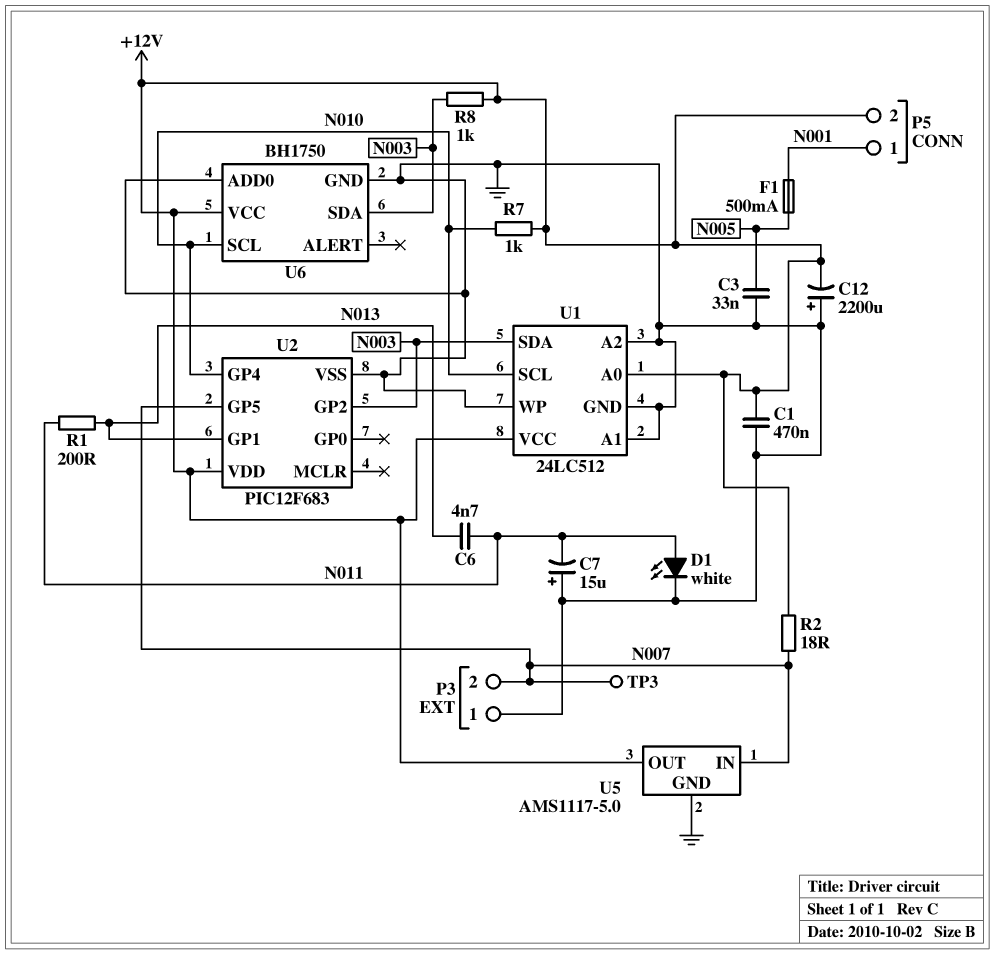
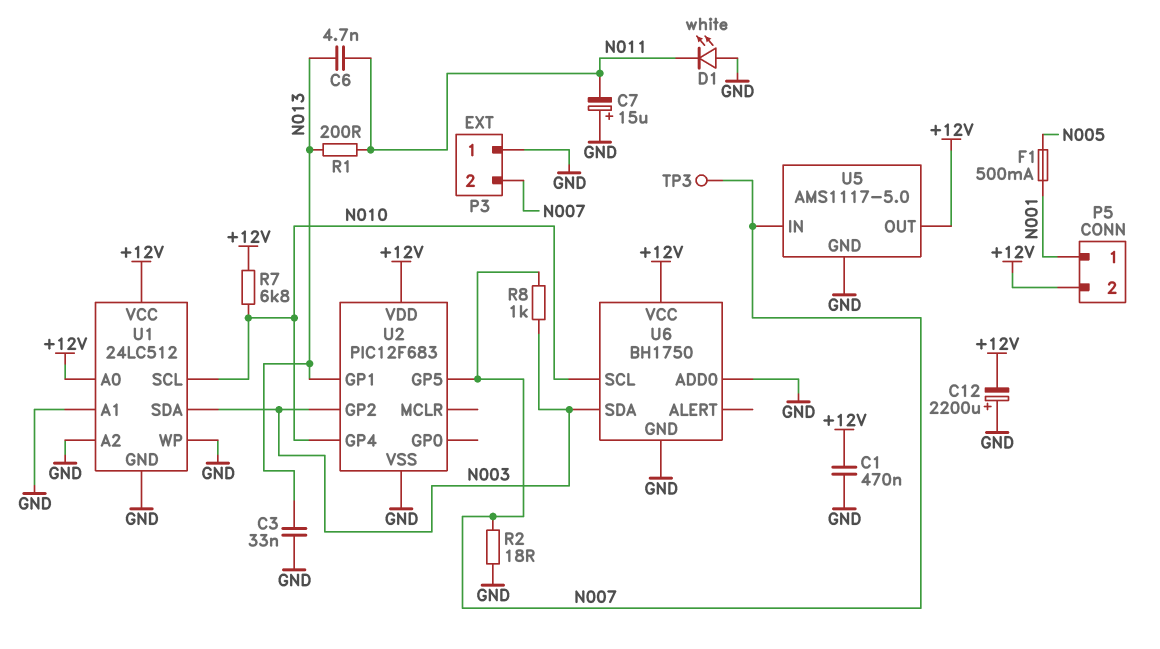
C3: 33nF (GND, N005) -> 33nF (GND, N013)
D1: LED white (A N011, K GND) -> LED white (A GND, K N011)
R2: 18 (+12V, N007) -> 18 (GND, N007)
R7: 1k (+12V, N010) -> 6.8k (+12V, N010)
R8: 1k (+12V, N003) -> 1k (N003, N007)

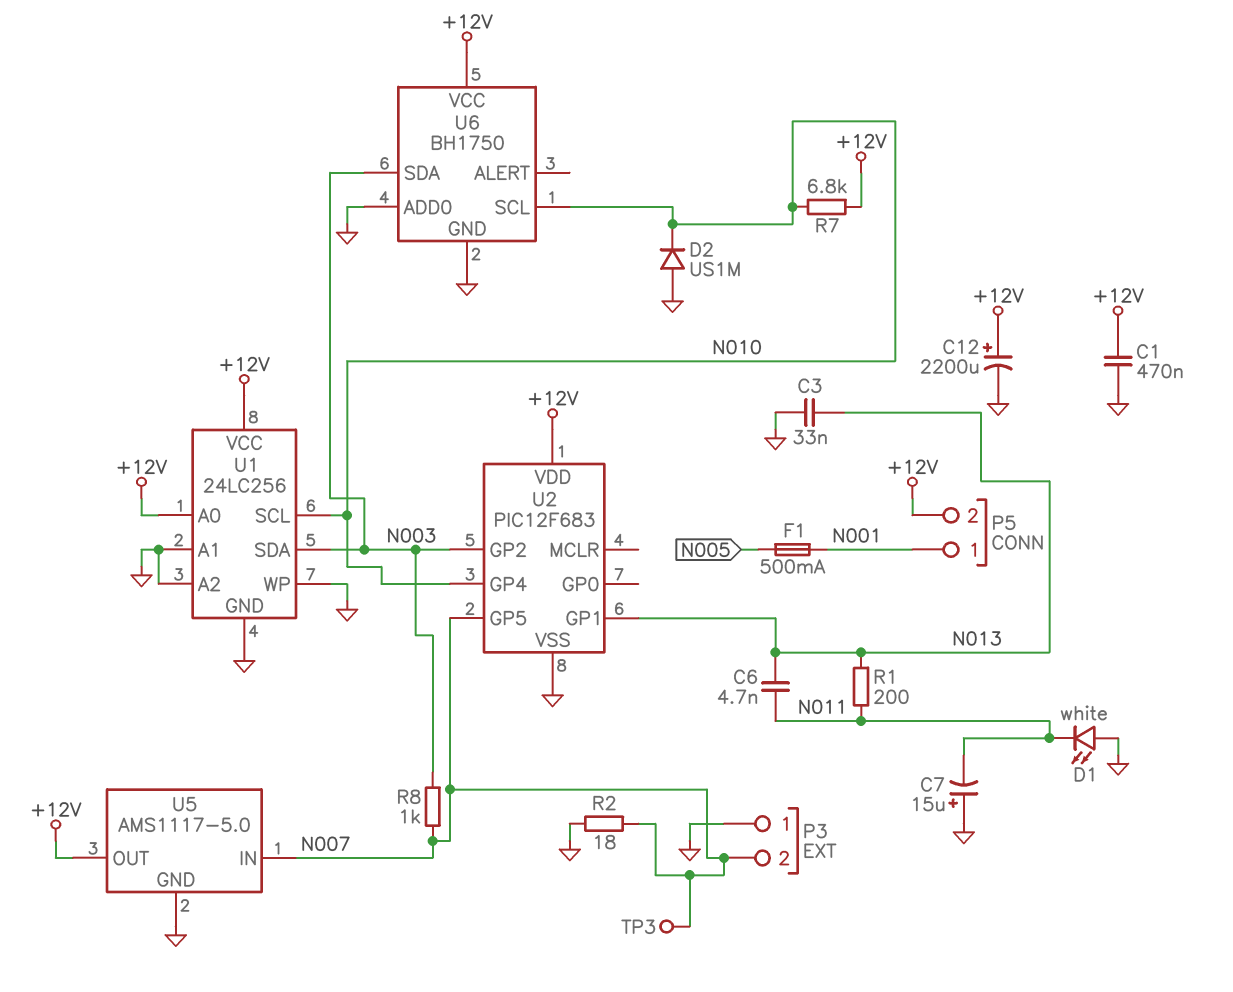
C12: 2200uF (plus GND, minus +12V) -> 2200uF (plus +12V, minus GND)
D2: none -> diode US1M (A GND, K N010)
U1: 24LC512 -> 24LC256

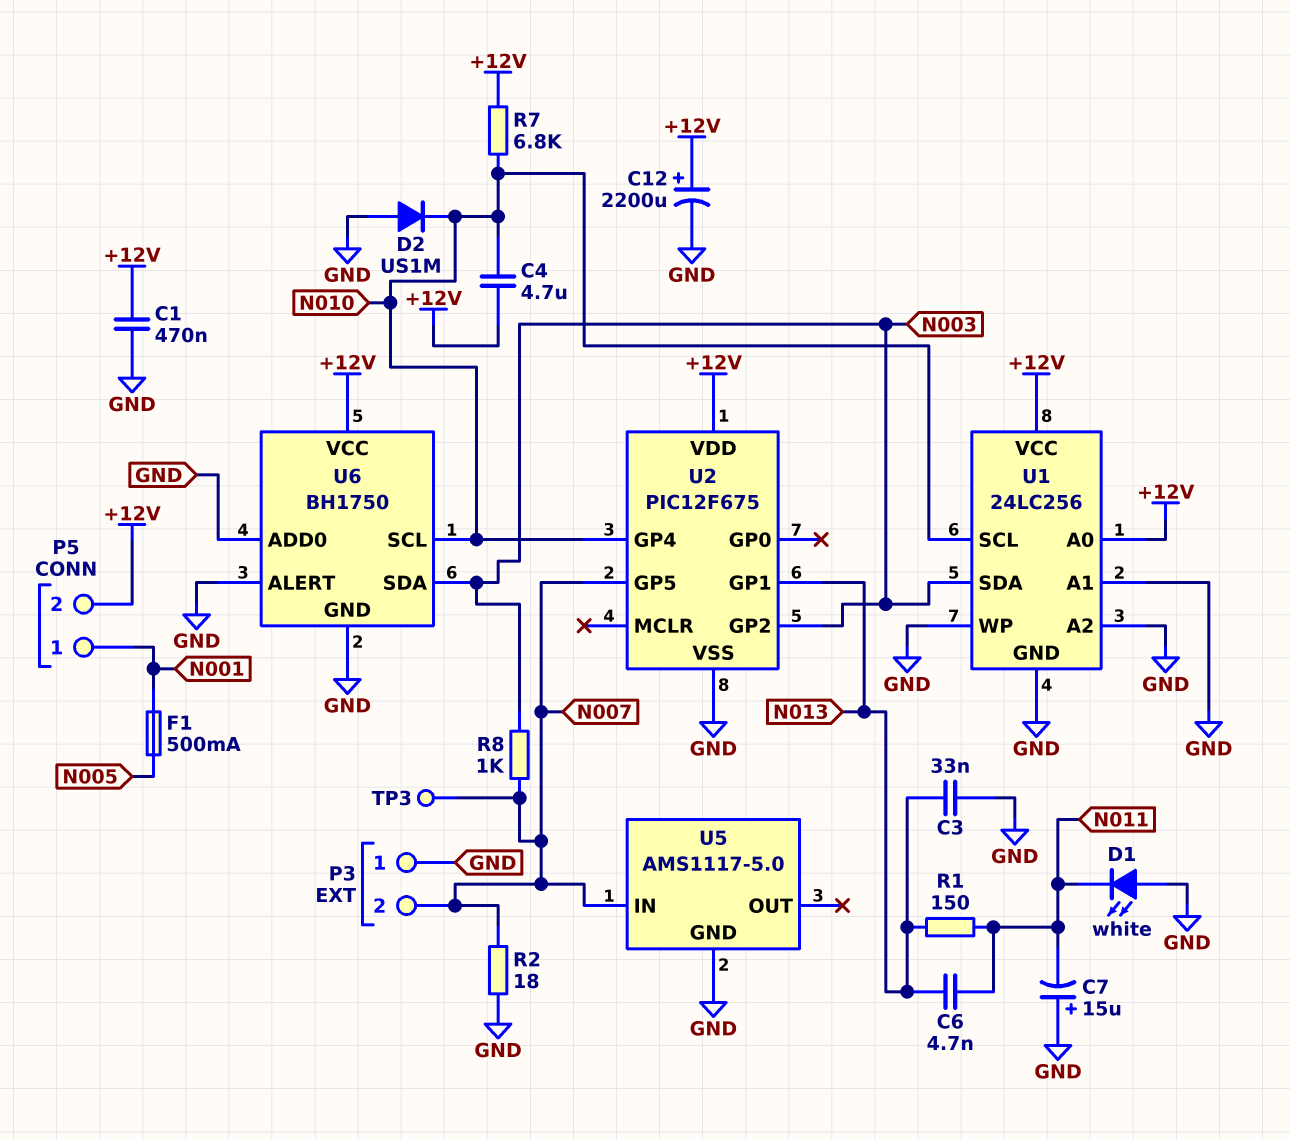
C4: none -> 4.7uF (+12V, N010)
R1: 200 (N011, N013) -> 150 (N011, N013)
U2: PIC12F683 -> PIC12F675
U5 pin OUT: +12V -> none
U6 pin ALERT: none -> GND

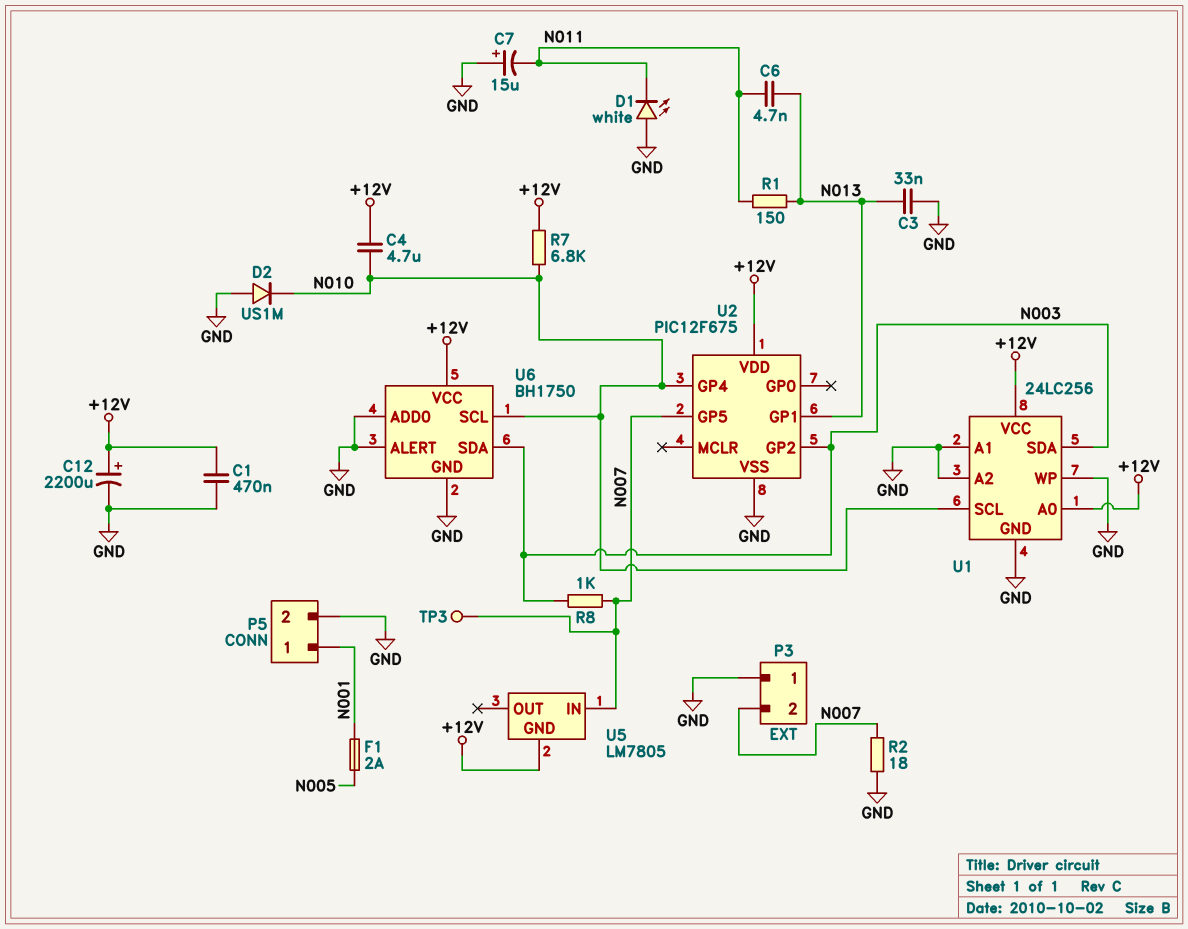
F1: 500mA (N001, N005) -> 2A (N001, N005)
P5 pin 2: +12V -> GND
U5: AMS1117-5.0 -> LM7805
U5 pin GND: GND -> +12V

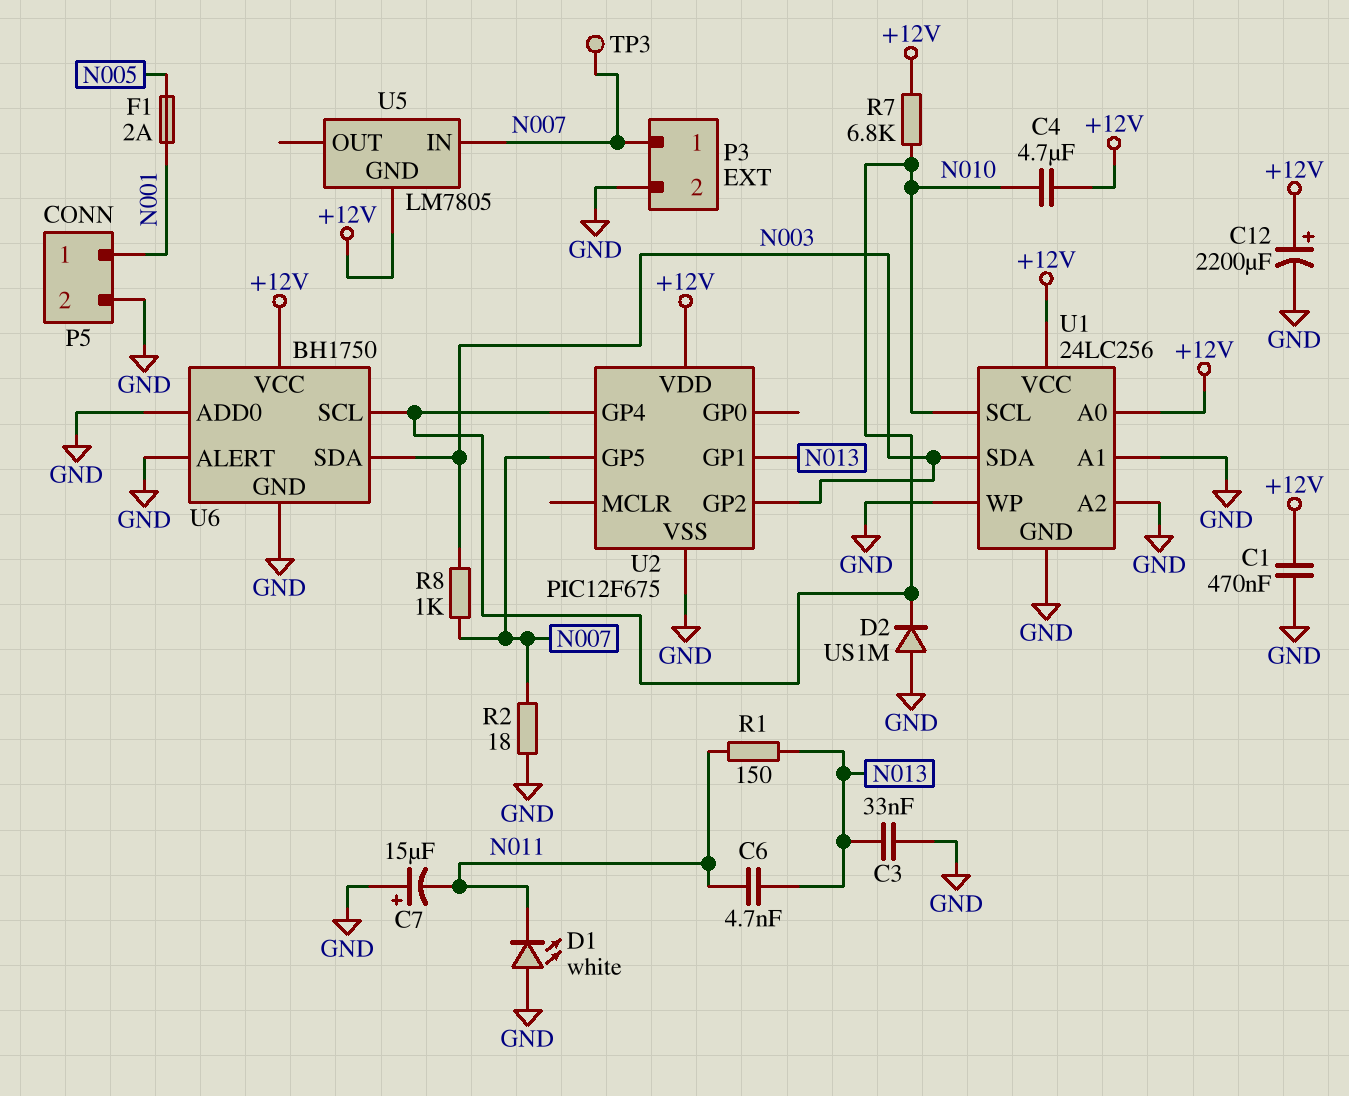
P3 pin 1: GND -> N007
P3 pin 2: N007 -> GND

